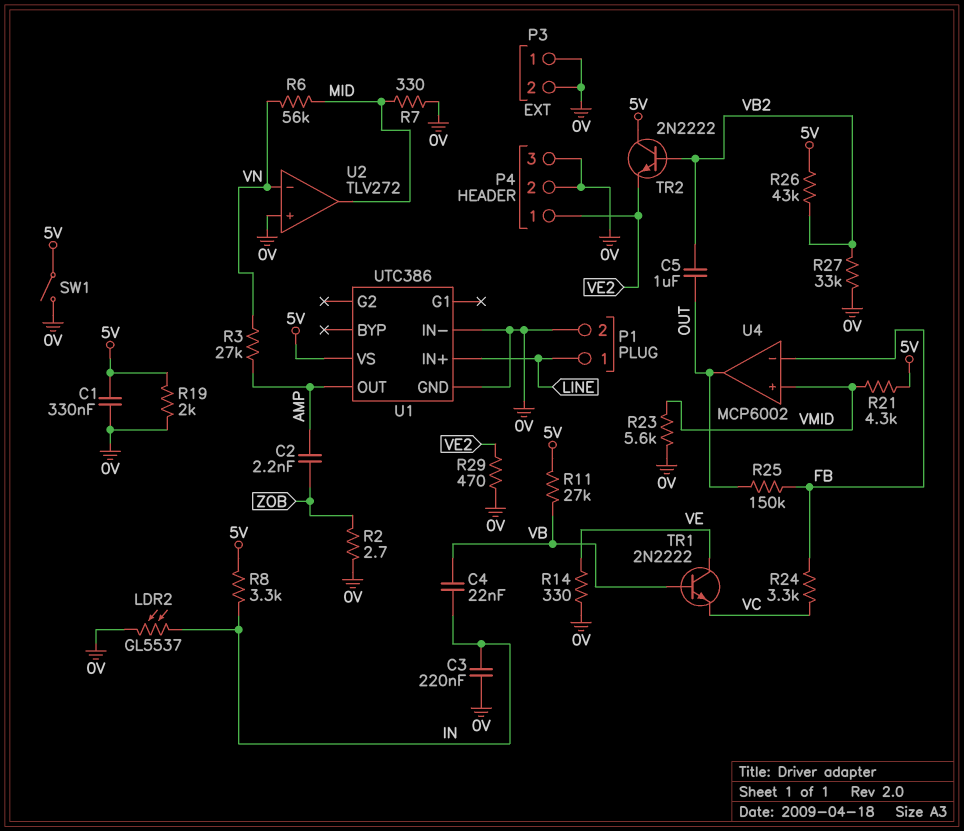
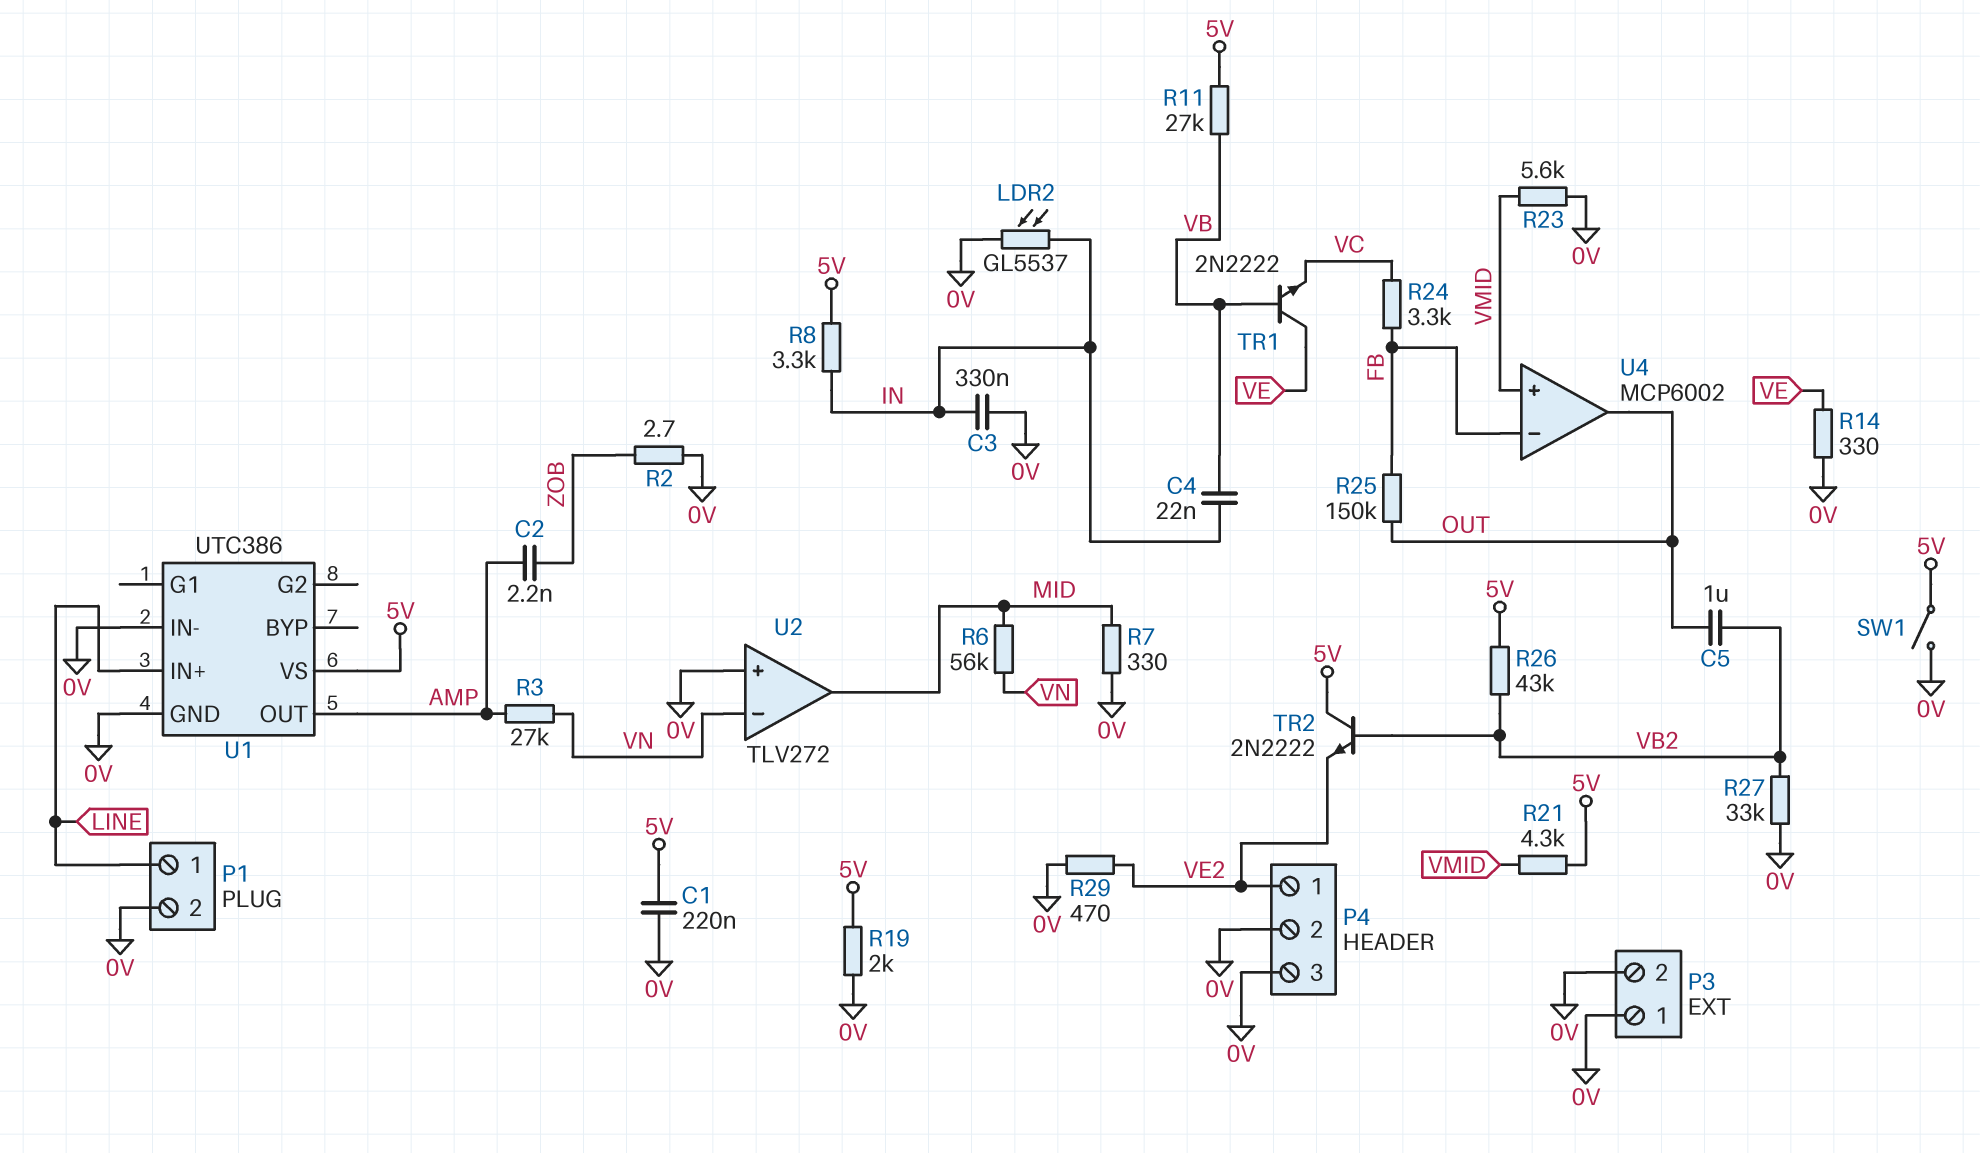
C1: 330nF (0V, 5V) -> 220nF (0V, 5V)
C3: 220nF (0V, IN) -> 330nF (0V, IN)

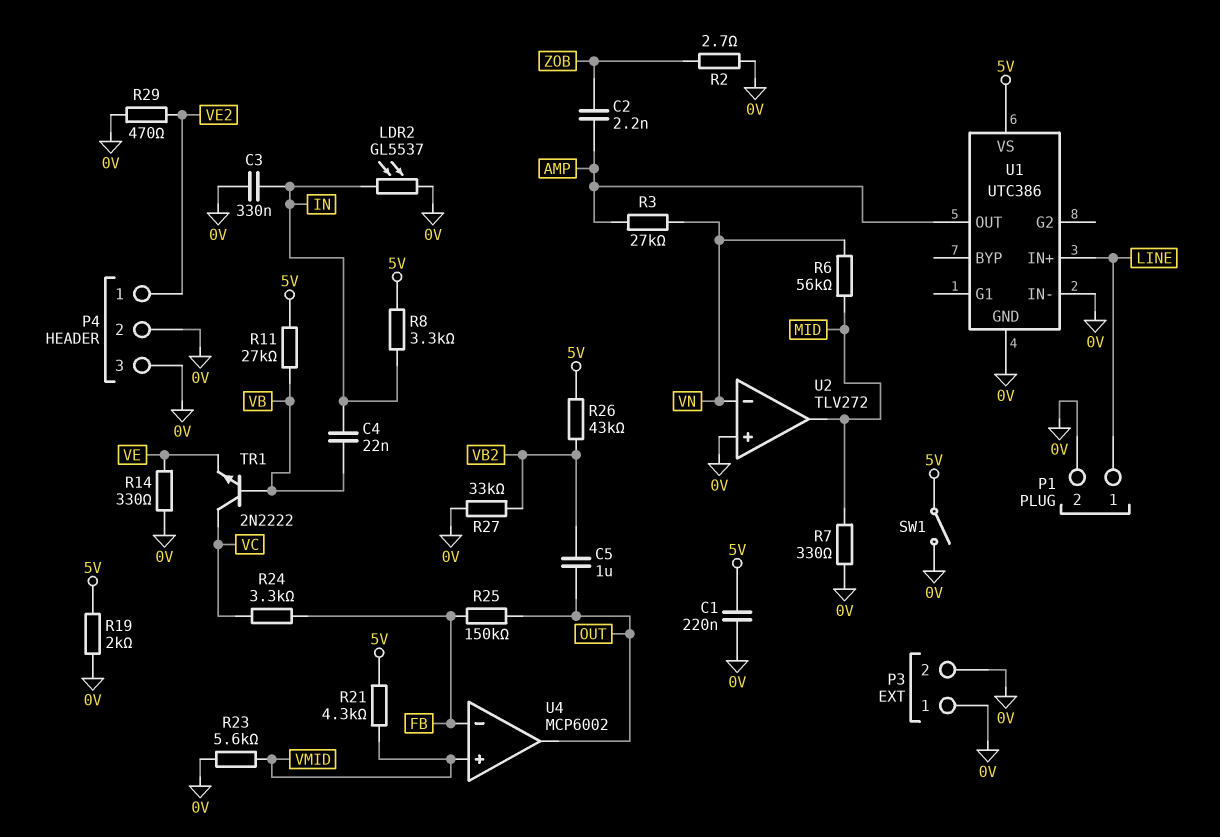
TR1: NPN 2N2222 (B VB, C VE, E VC) -> NPN 2N2222 (B VB, C VC, E VE)
TR2: NPN 2N2222 (B VB2, C 5V, E VE2) -> none

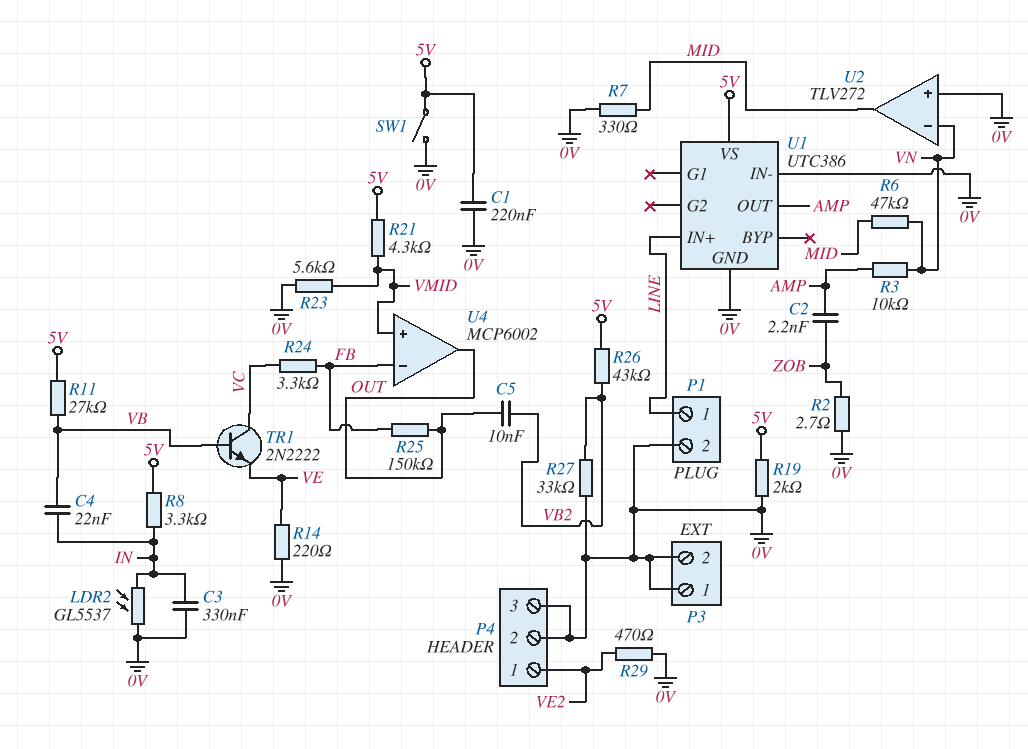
C5: 1uF (OUT, VB2) -> 10nF (OUT, VB2)
R3: 27k (AMP, VN) -> 10k (AMP, VN)
R6: 56k (MID, VN) -> 47k (MID, VN)
R14: 330 (0V, VE) -> 220 (0V, VE)

